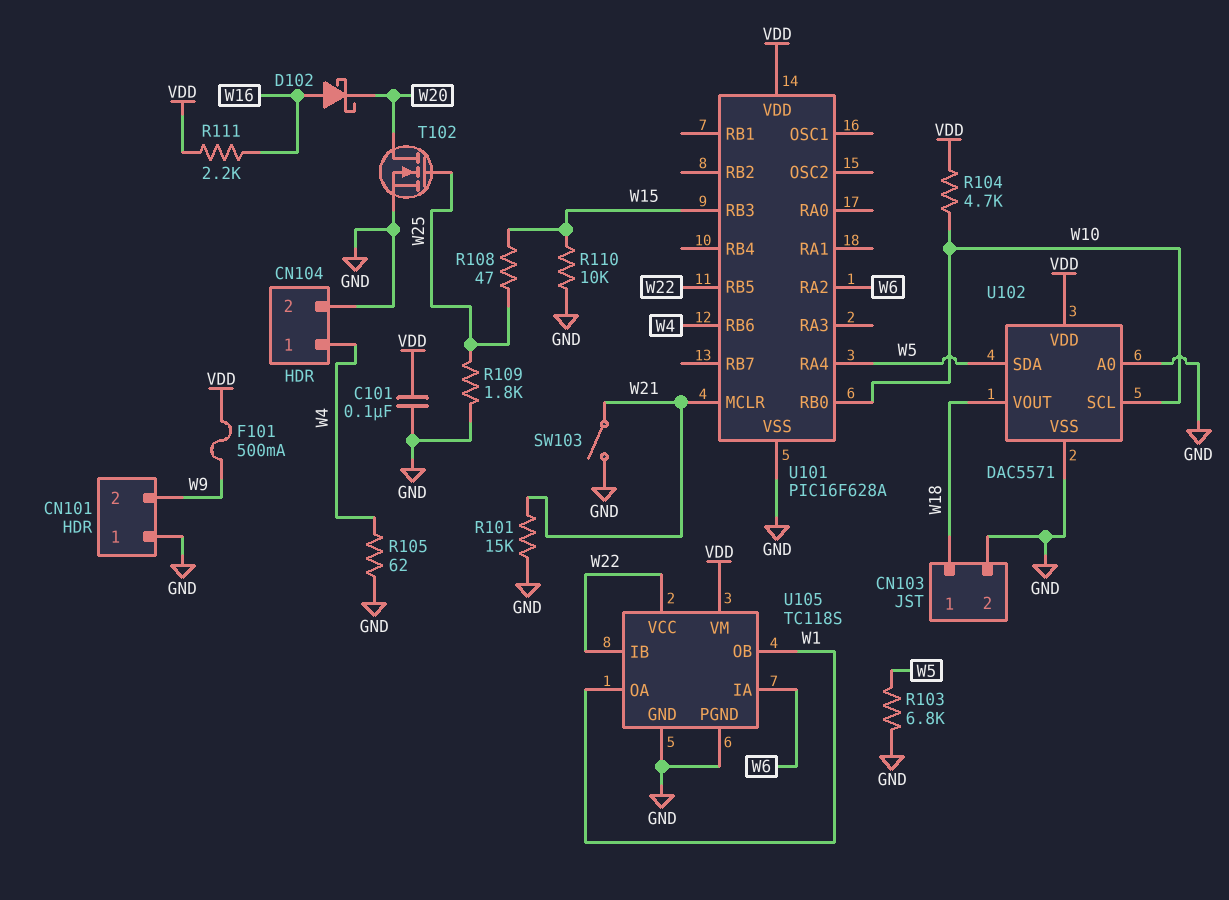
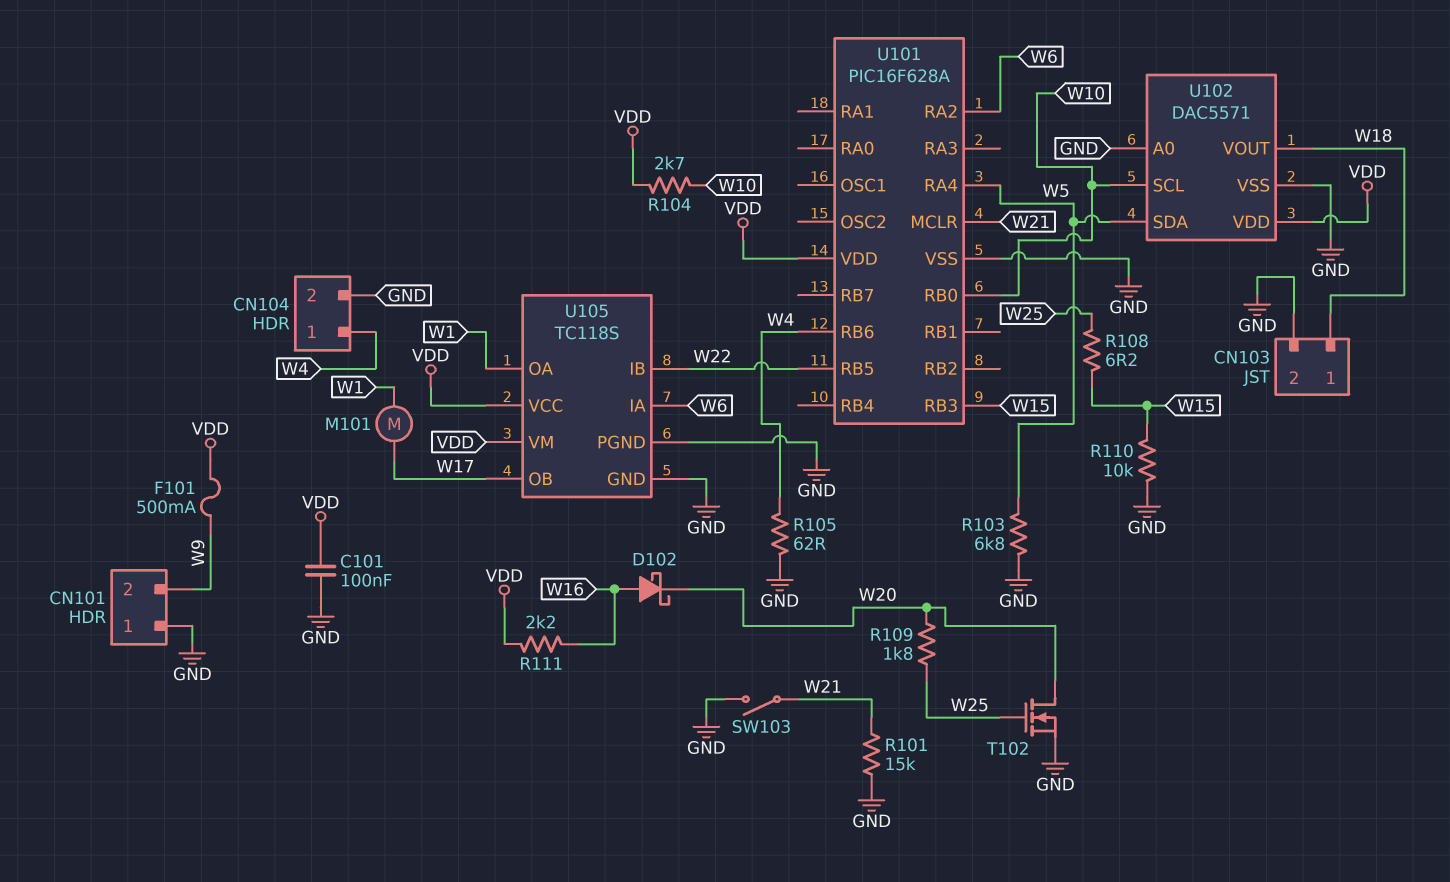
M101: none -> motor (W1, W17)
R104: 4.7k (VDD, W10) -> 2.7k (VDD, W10)
R108: 47 (W15, W25) -> 6.2 (W15, W25)
R109: 1.8k (GND, W25) -> 1.8k (W20, W25)
U105 pin OB: W1 -> W17
U105 pin VCC: W22 -> VDD

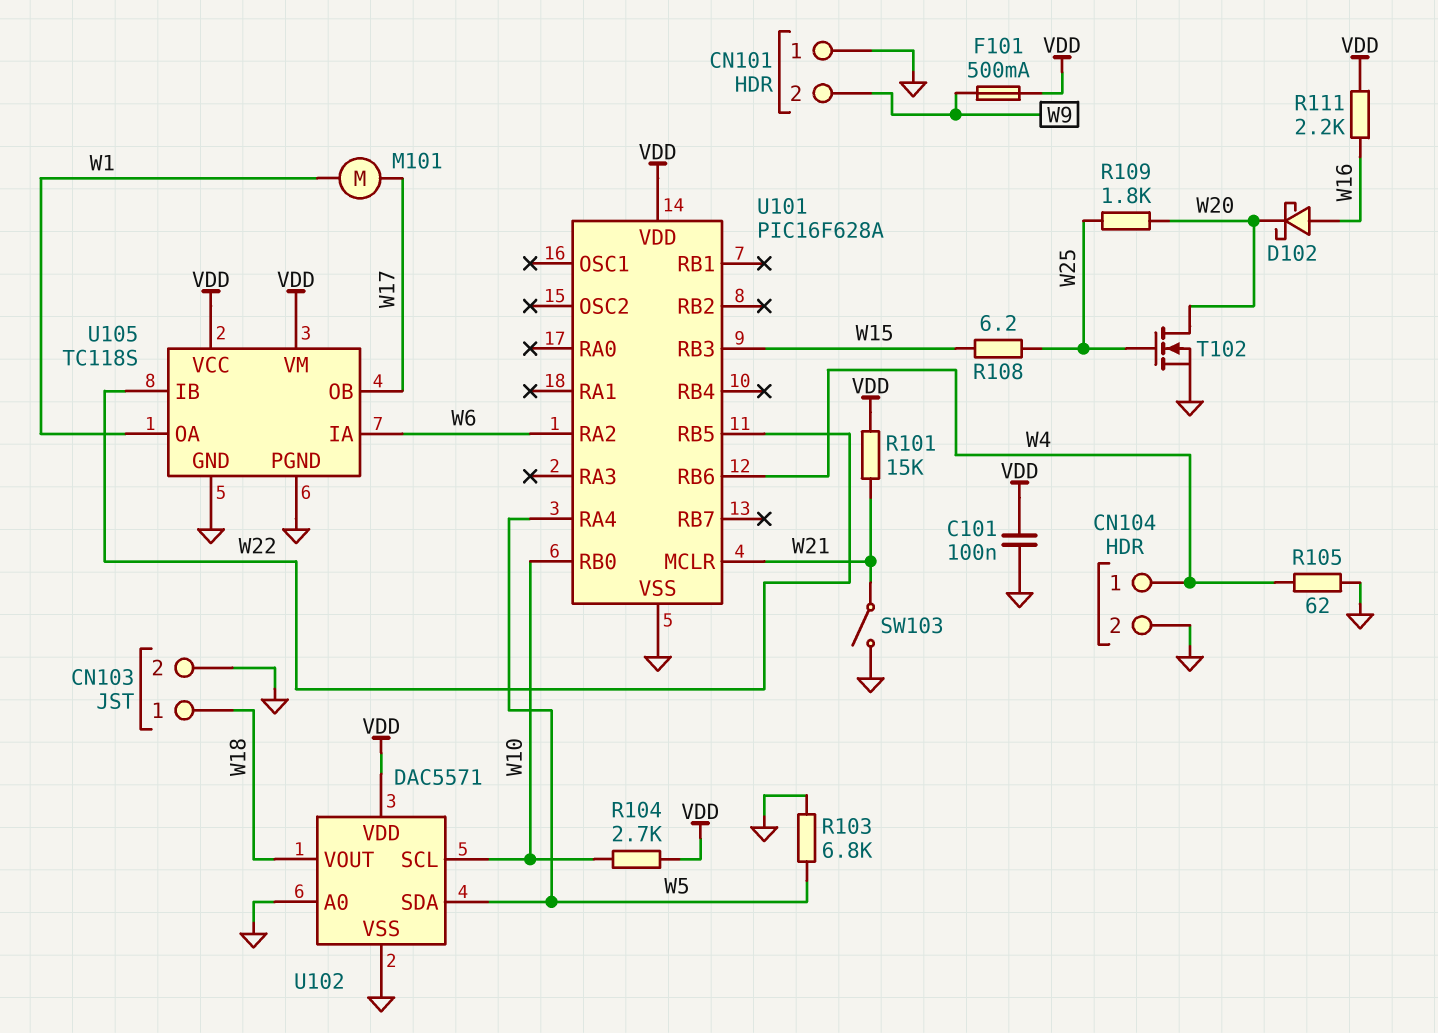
R101: 15k (GND, W21) -> 15k (VDD, W21)
R110: 10k (GND, W15) -> none

